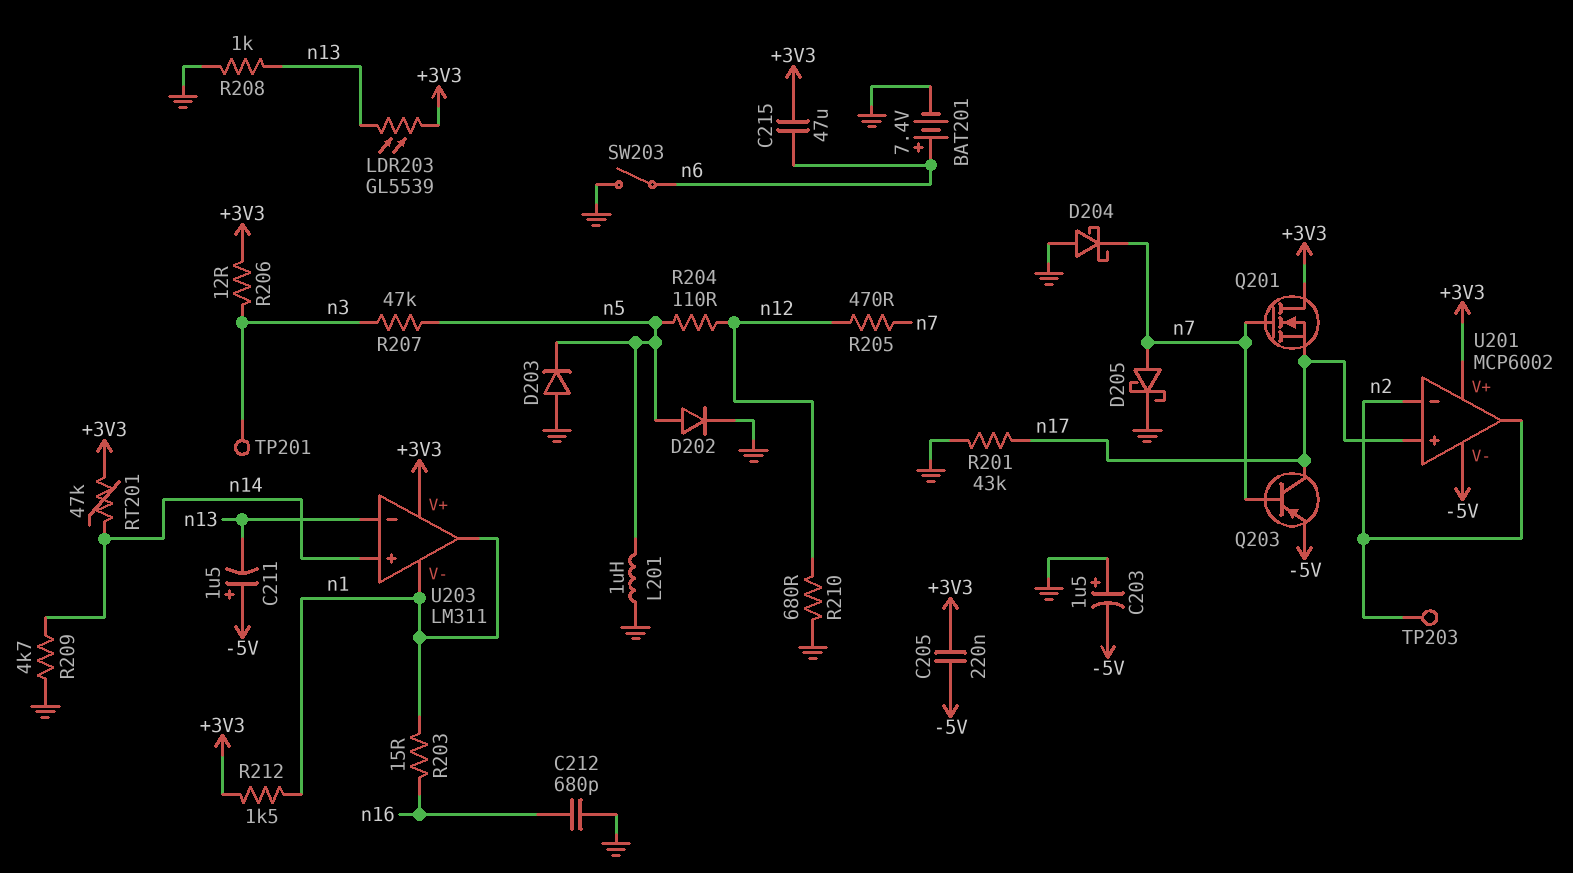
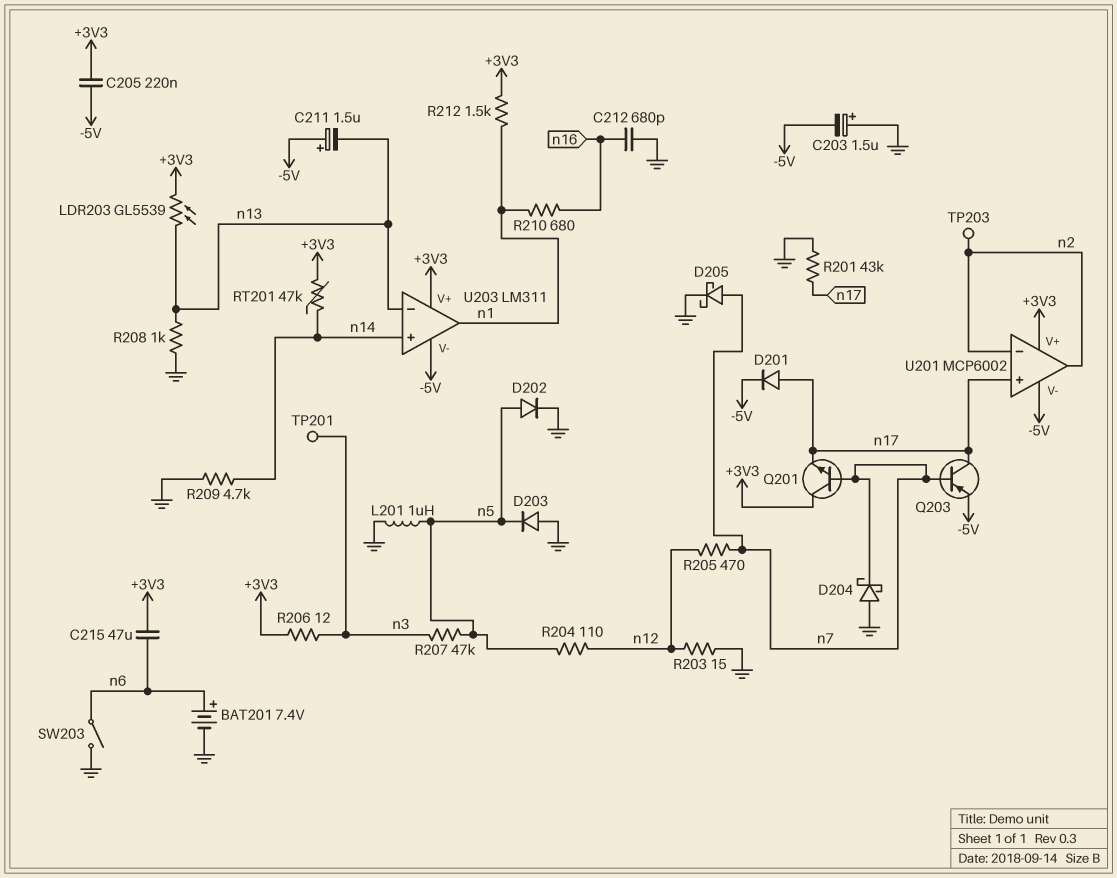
D201: none -> diode (A n17, K -5V)
Q201: NMOS (G n7, D +3V3, S n17) -> NPN (B n7, C +3V3, E n17)
R203: 15 (n1, n16) -> 15 (GND, n12)
R210: 680 (GND, n12) -> 680 (n1, n16)
U203 pin V-: n1 -> -5V

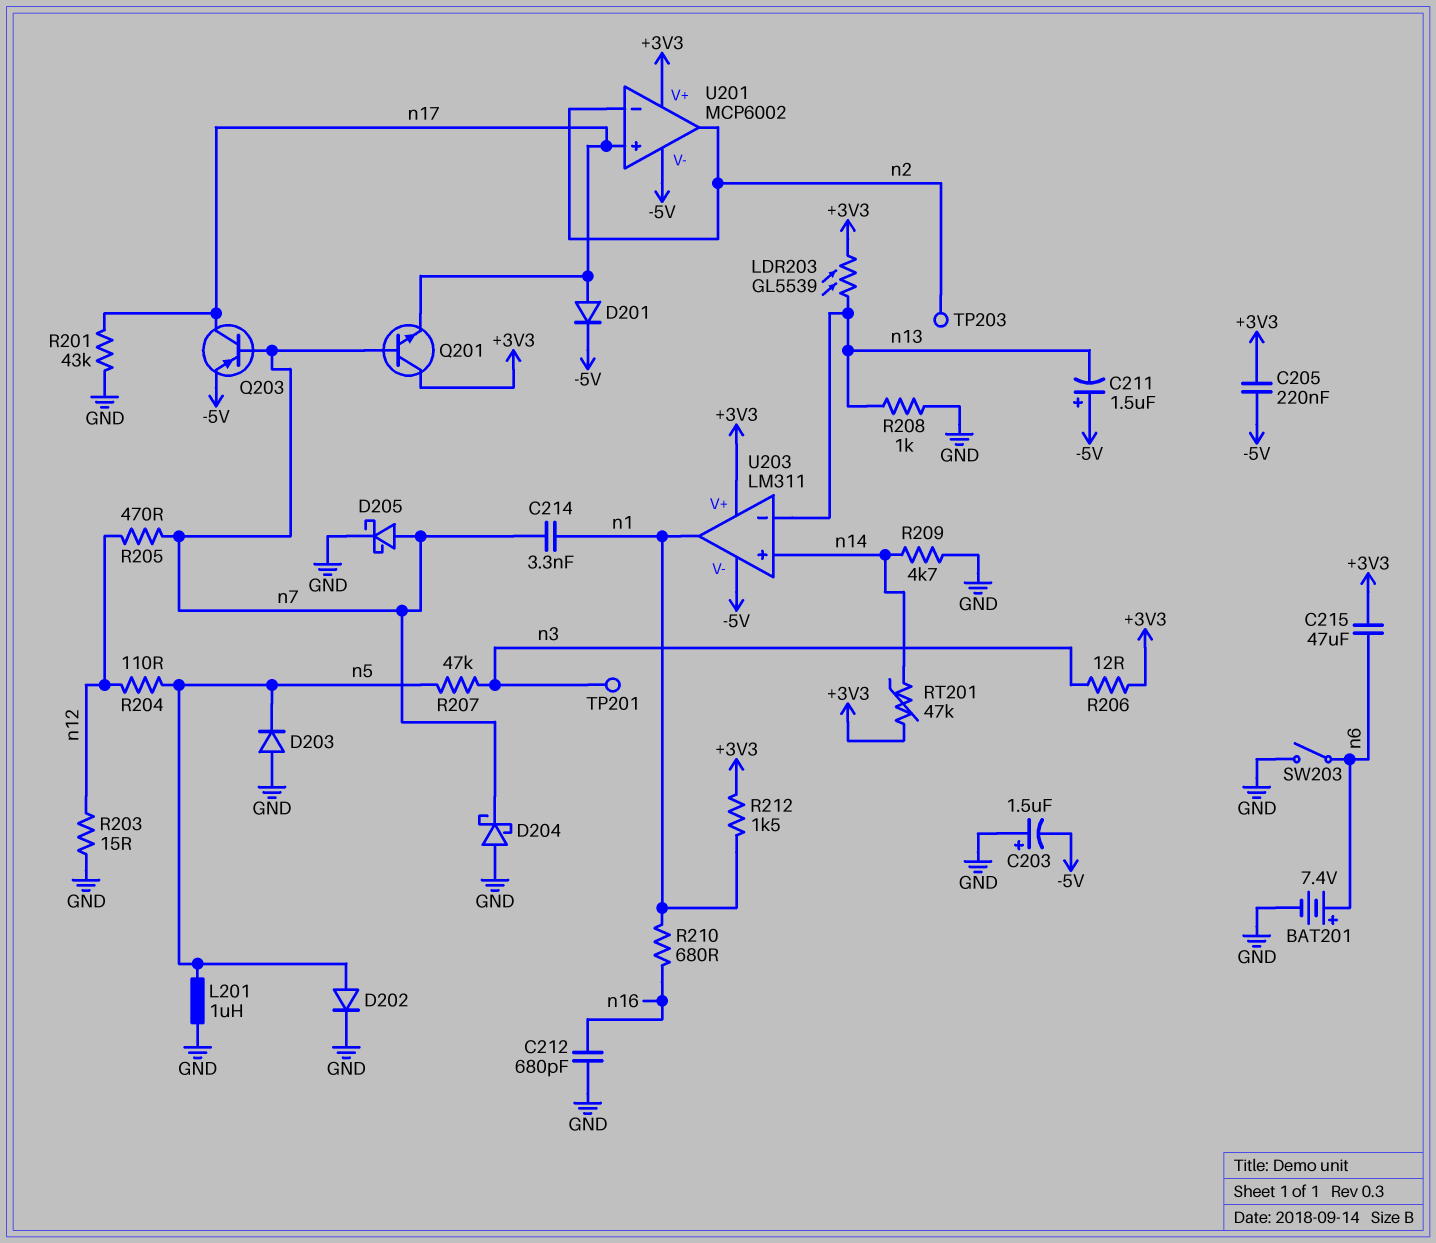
C214: none -> 3.3nF (n1, n7)

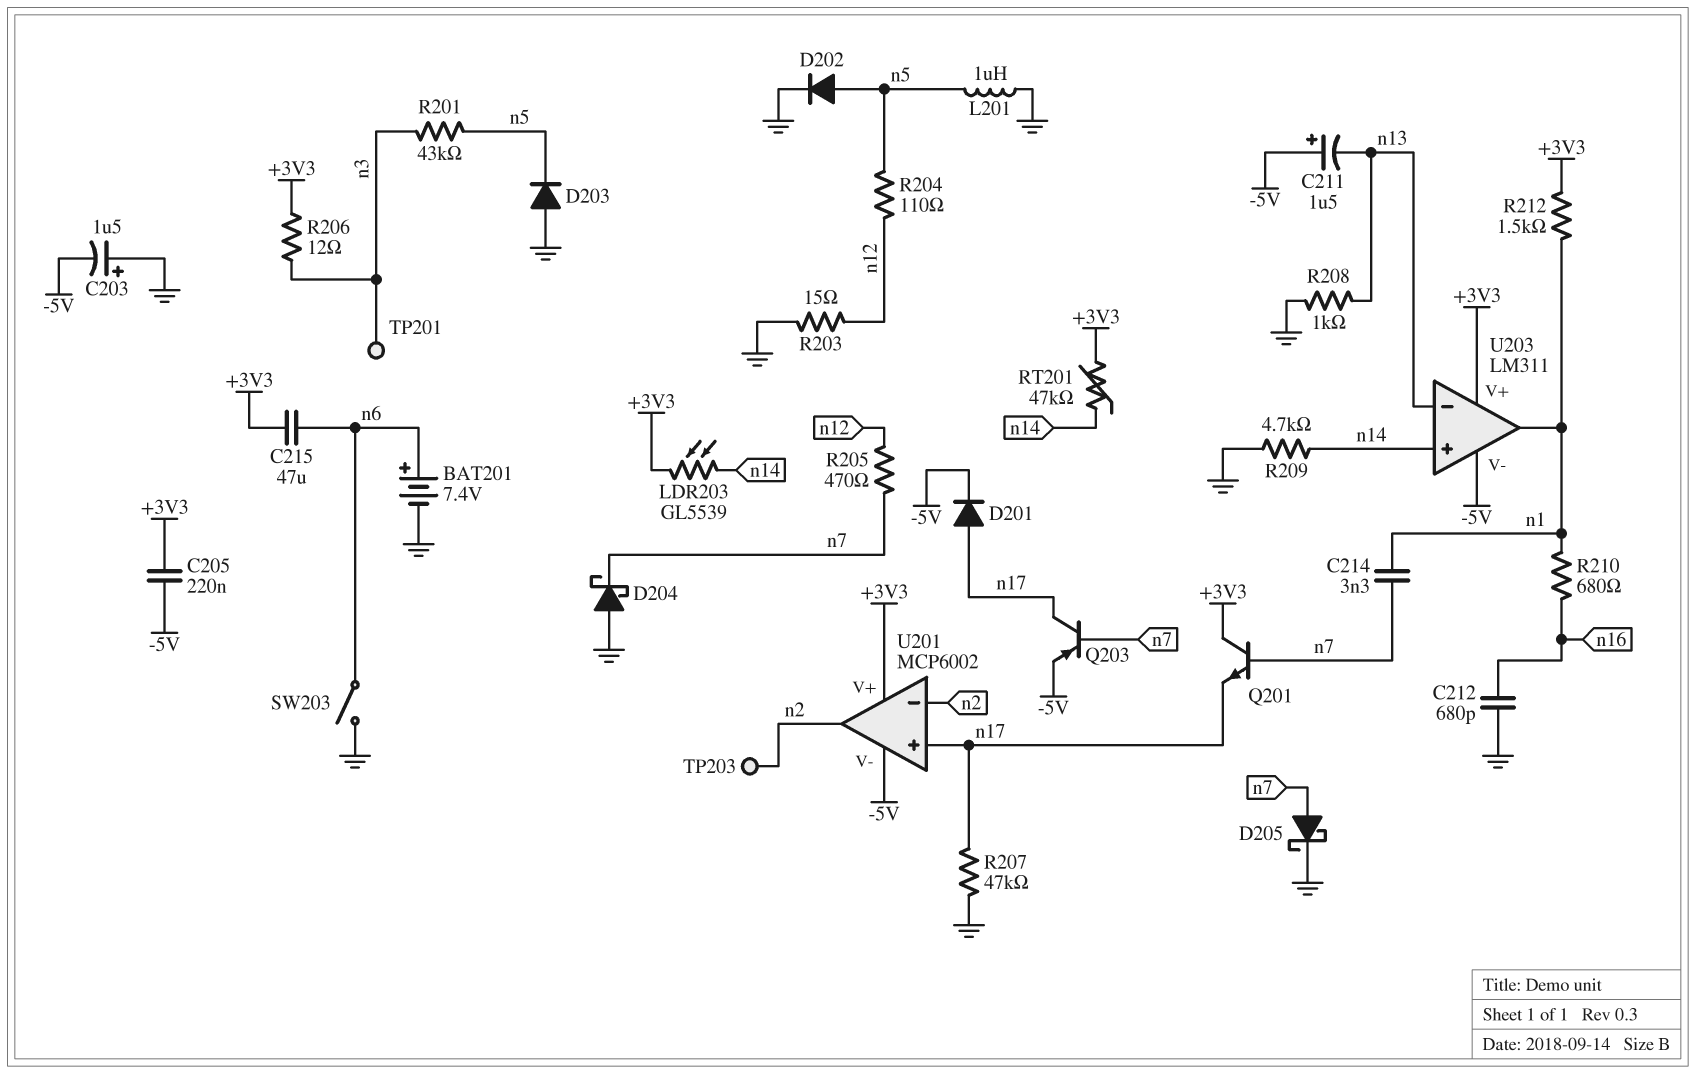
LDR203: GL5539 (+3V3, n13) -> GL5539 (+3V3, n14)
R201: 43k (GND, n17) -> 43k (n3, n5)
R207: 47k (n3, n5) -> 47k (GND, n17)

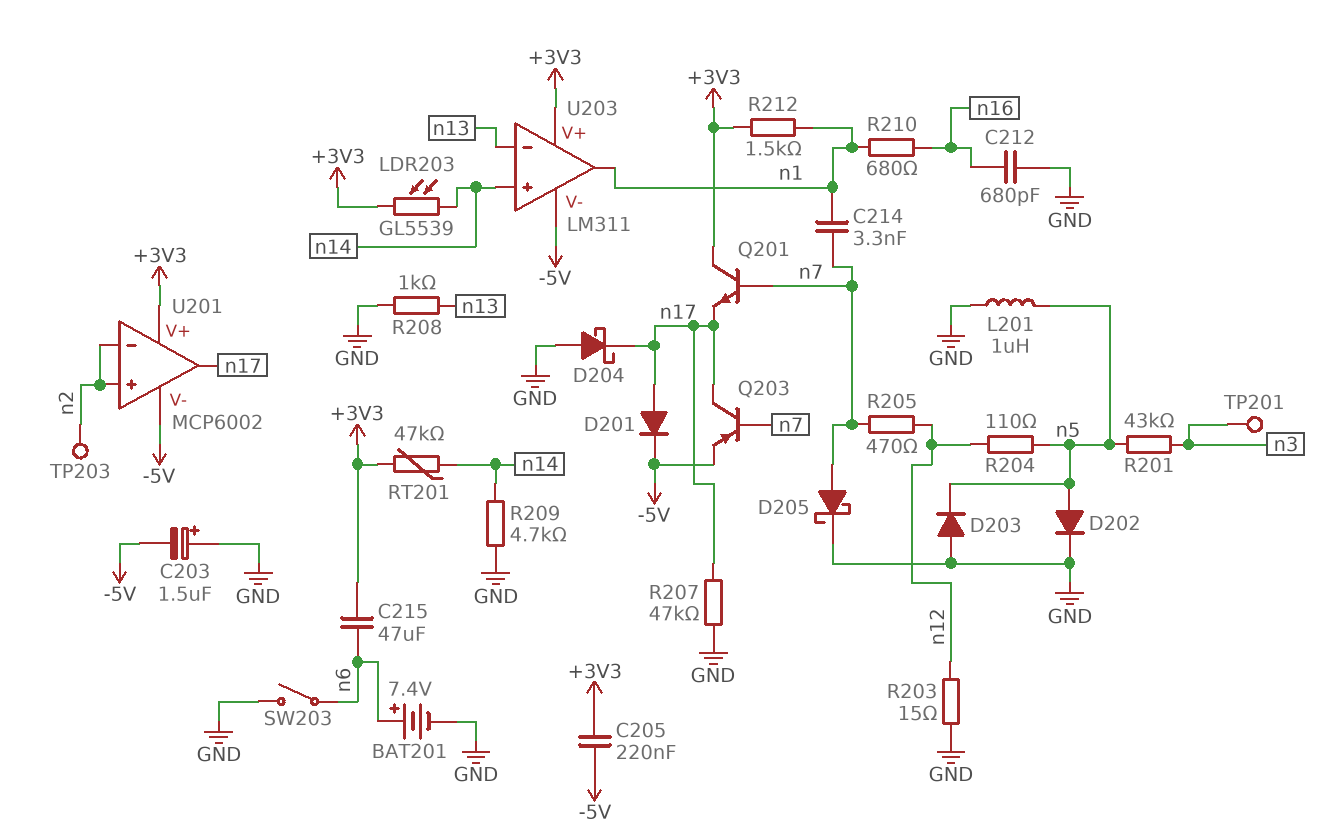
C211: 1.5uF (plus -5V, minus n13) -> none
D204: schottky (A GND, K n7) -> schottky (A GND, K n17)
R206: 12 (+3V3, n3) -> none
U201 pin in+: n17 -> n2
U201 pin out: n2 -> n17

